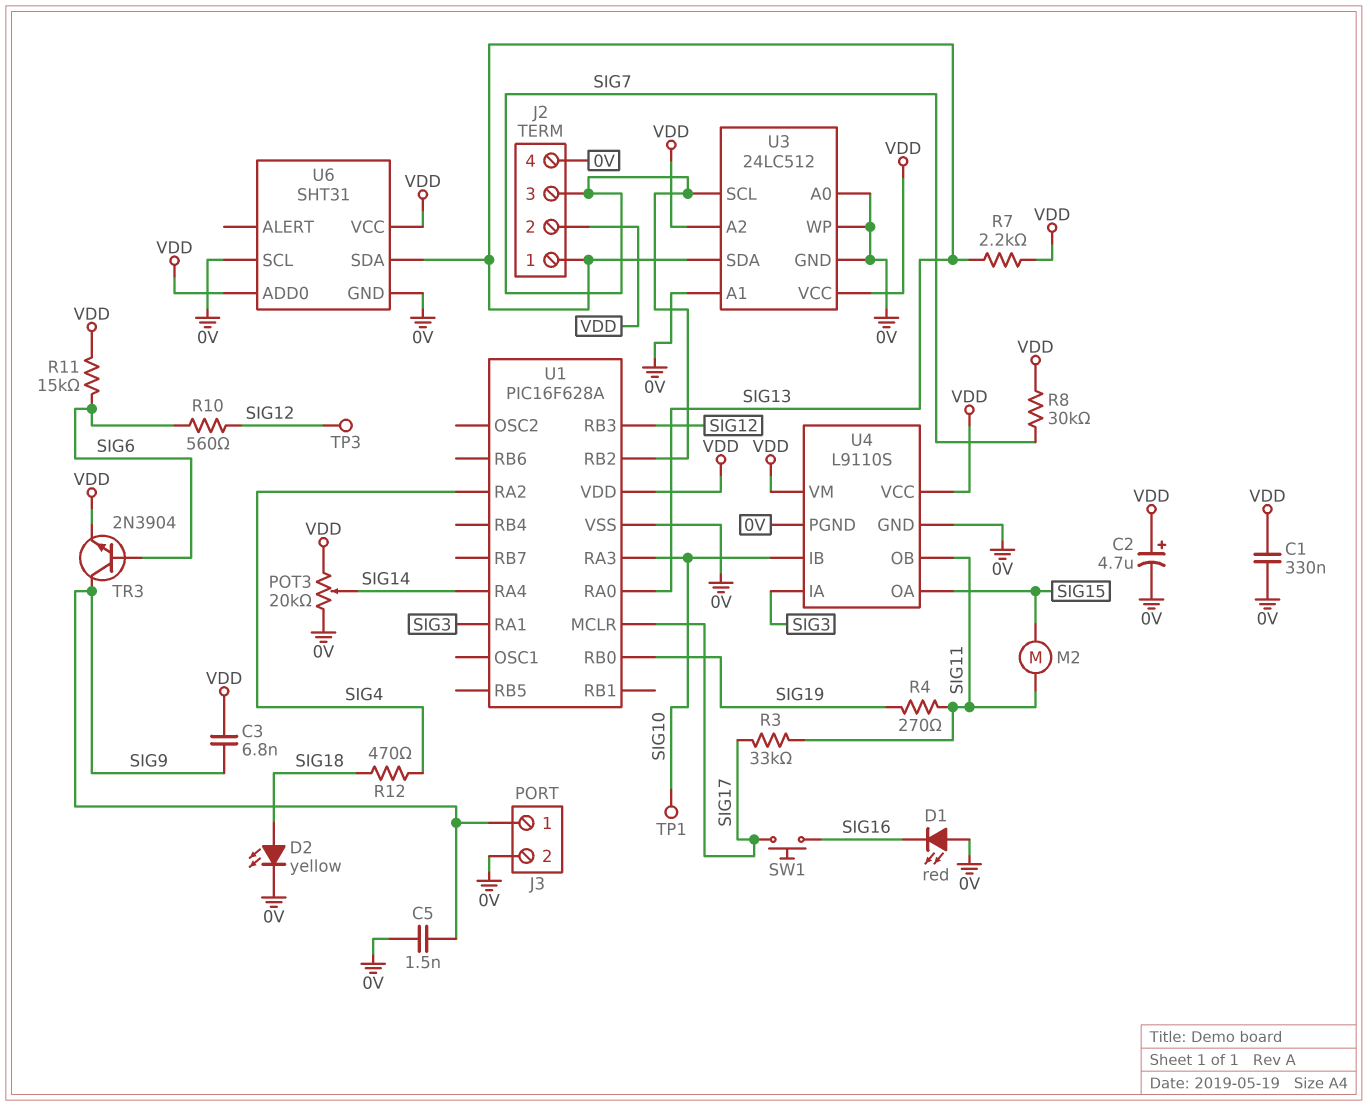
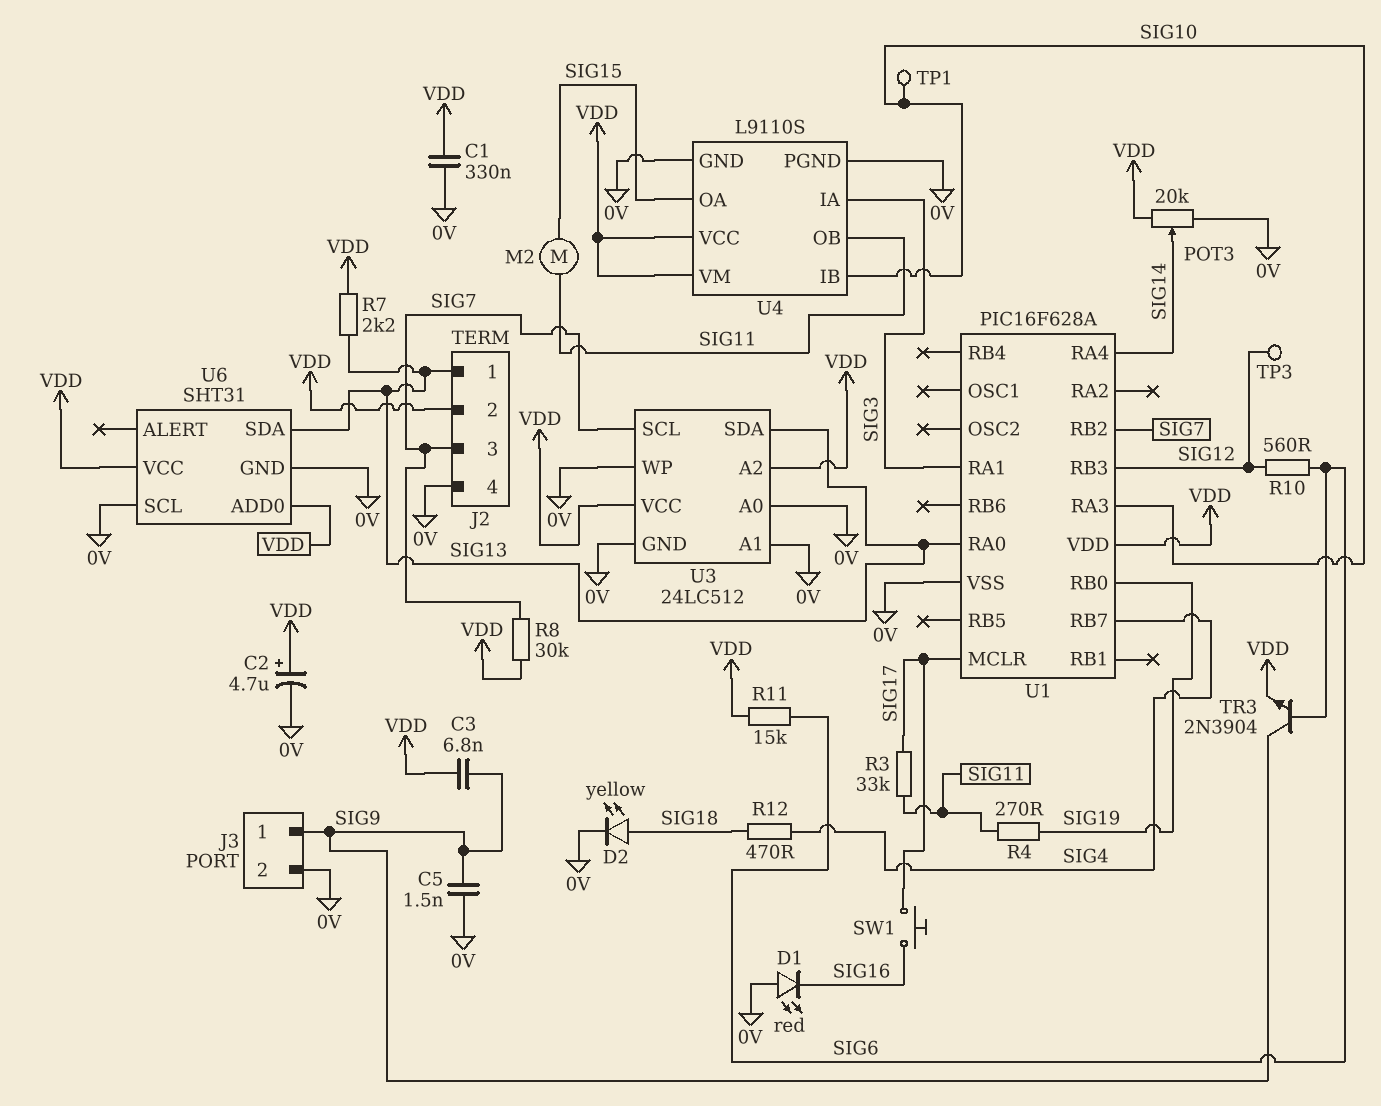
U1 pin RA2: SIG4 -> none
U1 pin RB7: none -> SIG4

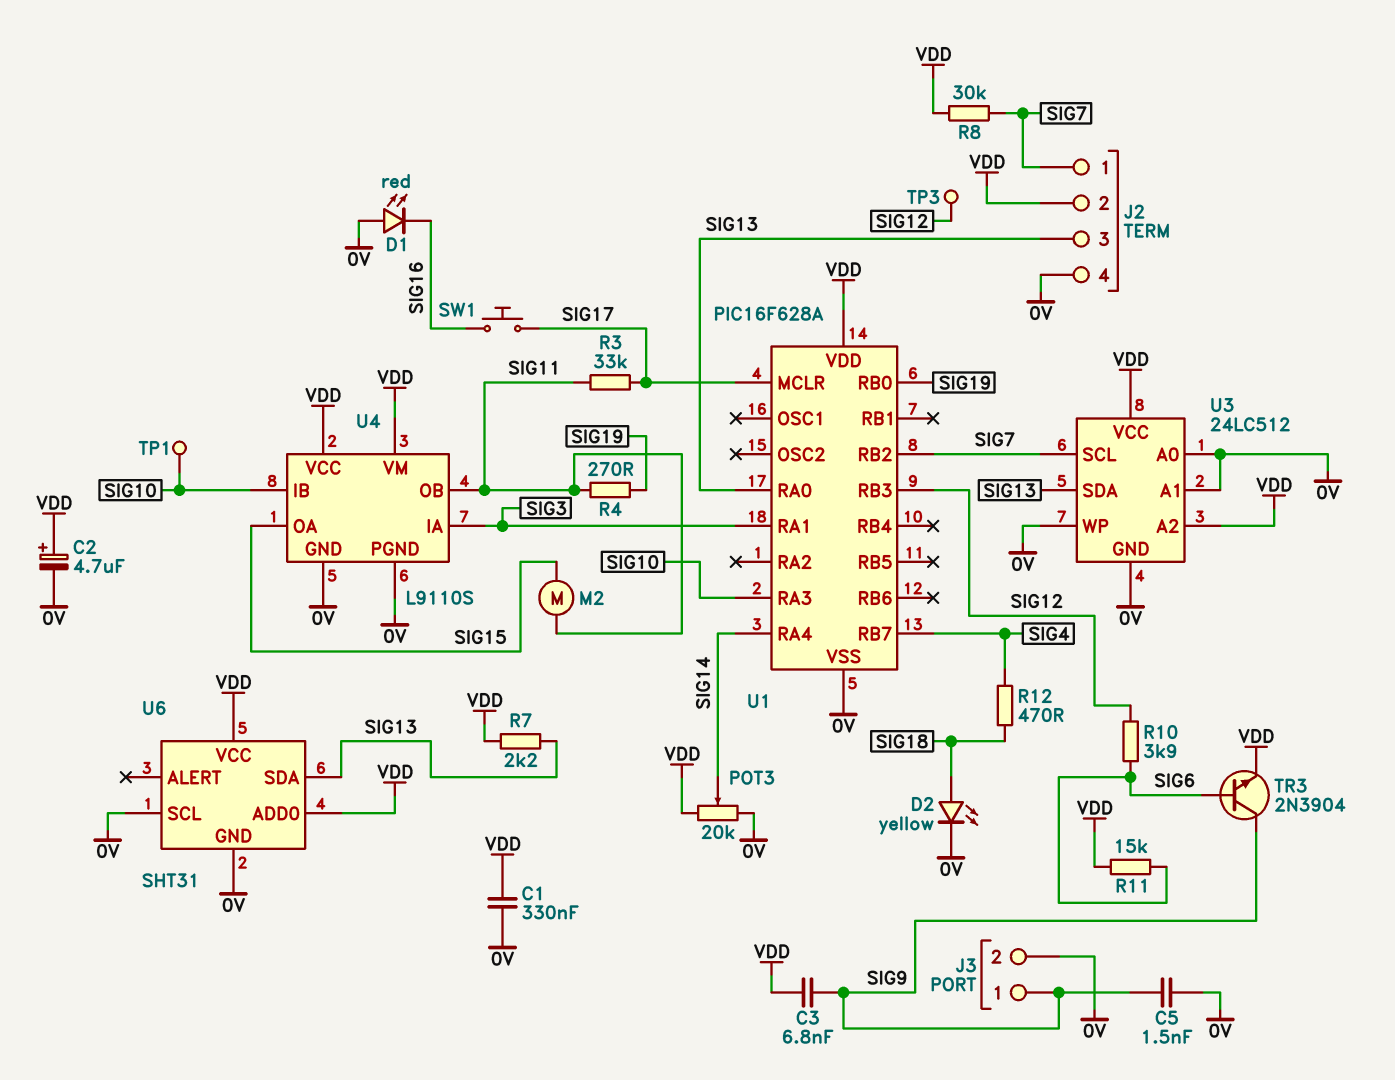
J2 pin 1: SIG13 -> SIG7
J2 pin 3: SIG7 -> SIG13
R10: 560 (SIG6, SIG12) -> 3.9k (SIG6, SIG12)

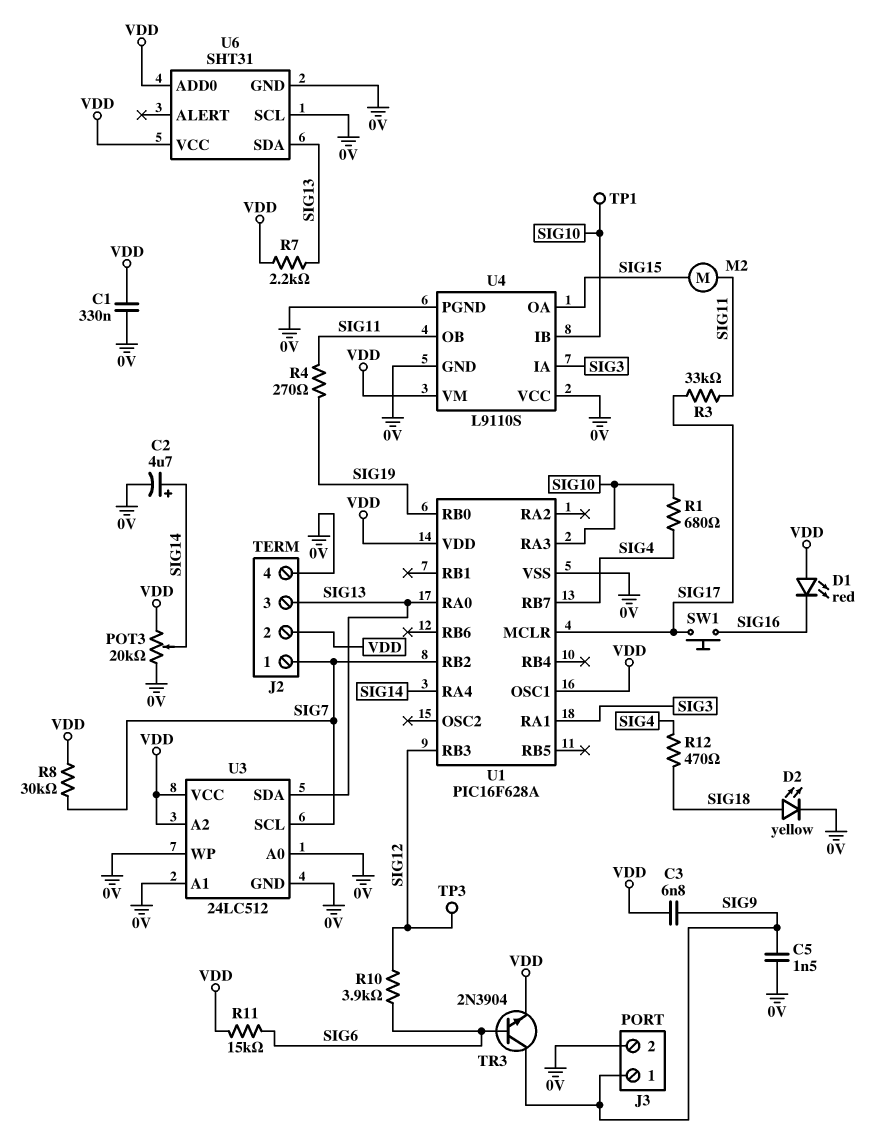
C2: 4.7uF (plus VDD, minus 0V) -> 4.7uF (plus SIG14, minus 0V)
D1: LED red (A 0V, K SIG16) -> LED red (A VDD, K SIG16)
R1: none -> 680 (SIG4, SIG10)
U1 pin OSC1: none -> VDD
U4 pin VCC: VDD -> 0V

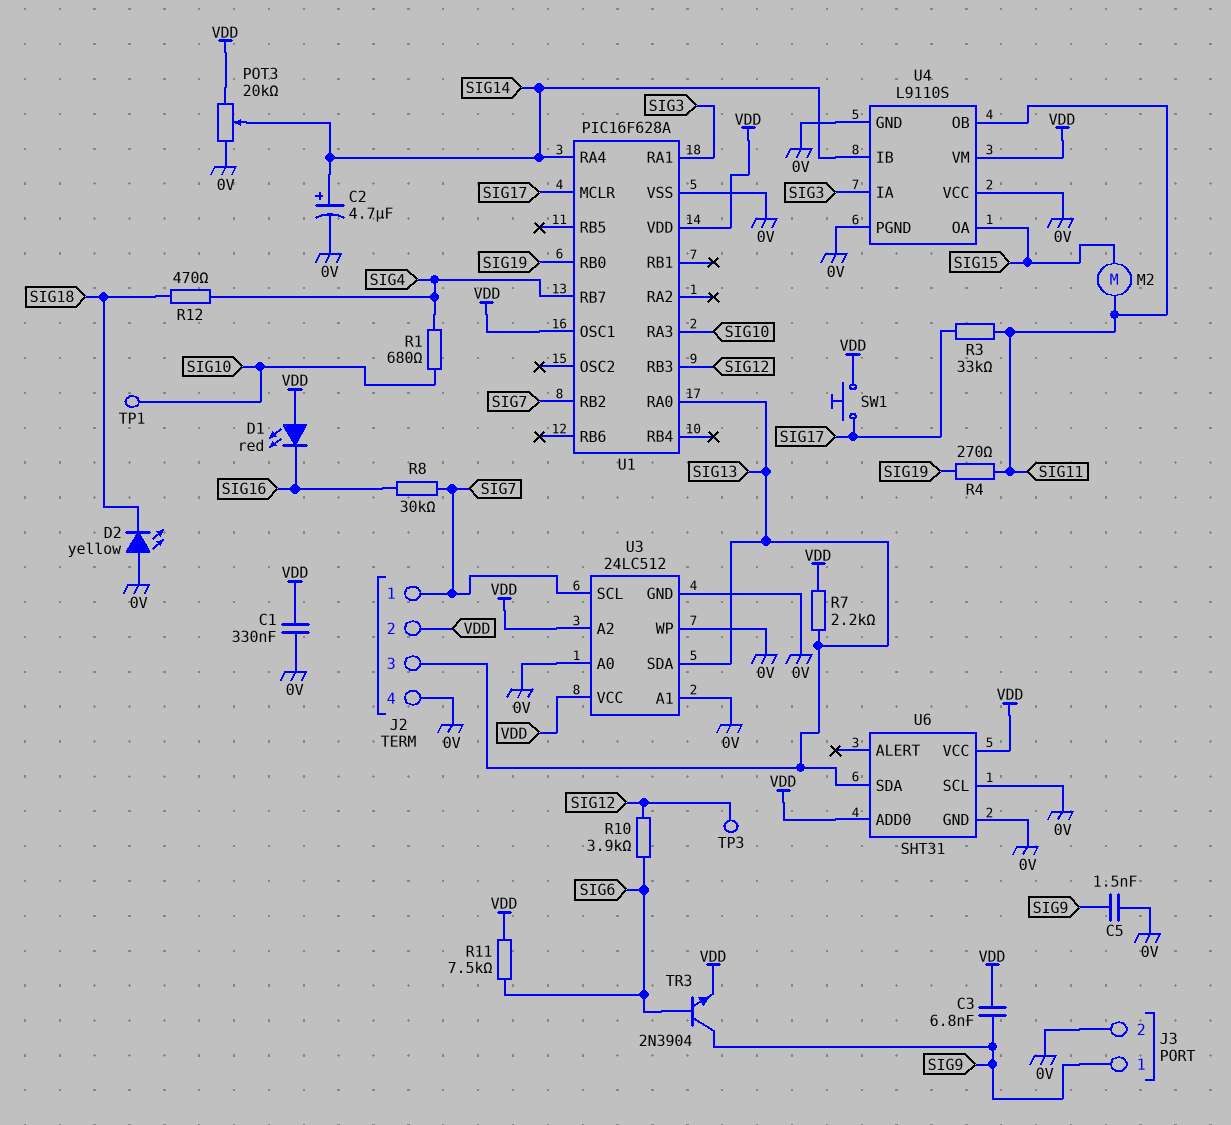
D2: LED yellow (A SIG18, K 0V) -> LED yellow (A 0V, K SIG18)
R8: 30k (SIG7, VDD) -> 30k (SIG7, SIG16)
R11: 15k (SIG6, VDD) -> 7.5k (SIG6, VDD)
SW1: button (SIG16, SIG17) -> button (SIG17, VDD)
U4 pin IB: SIG10 -> SIG14

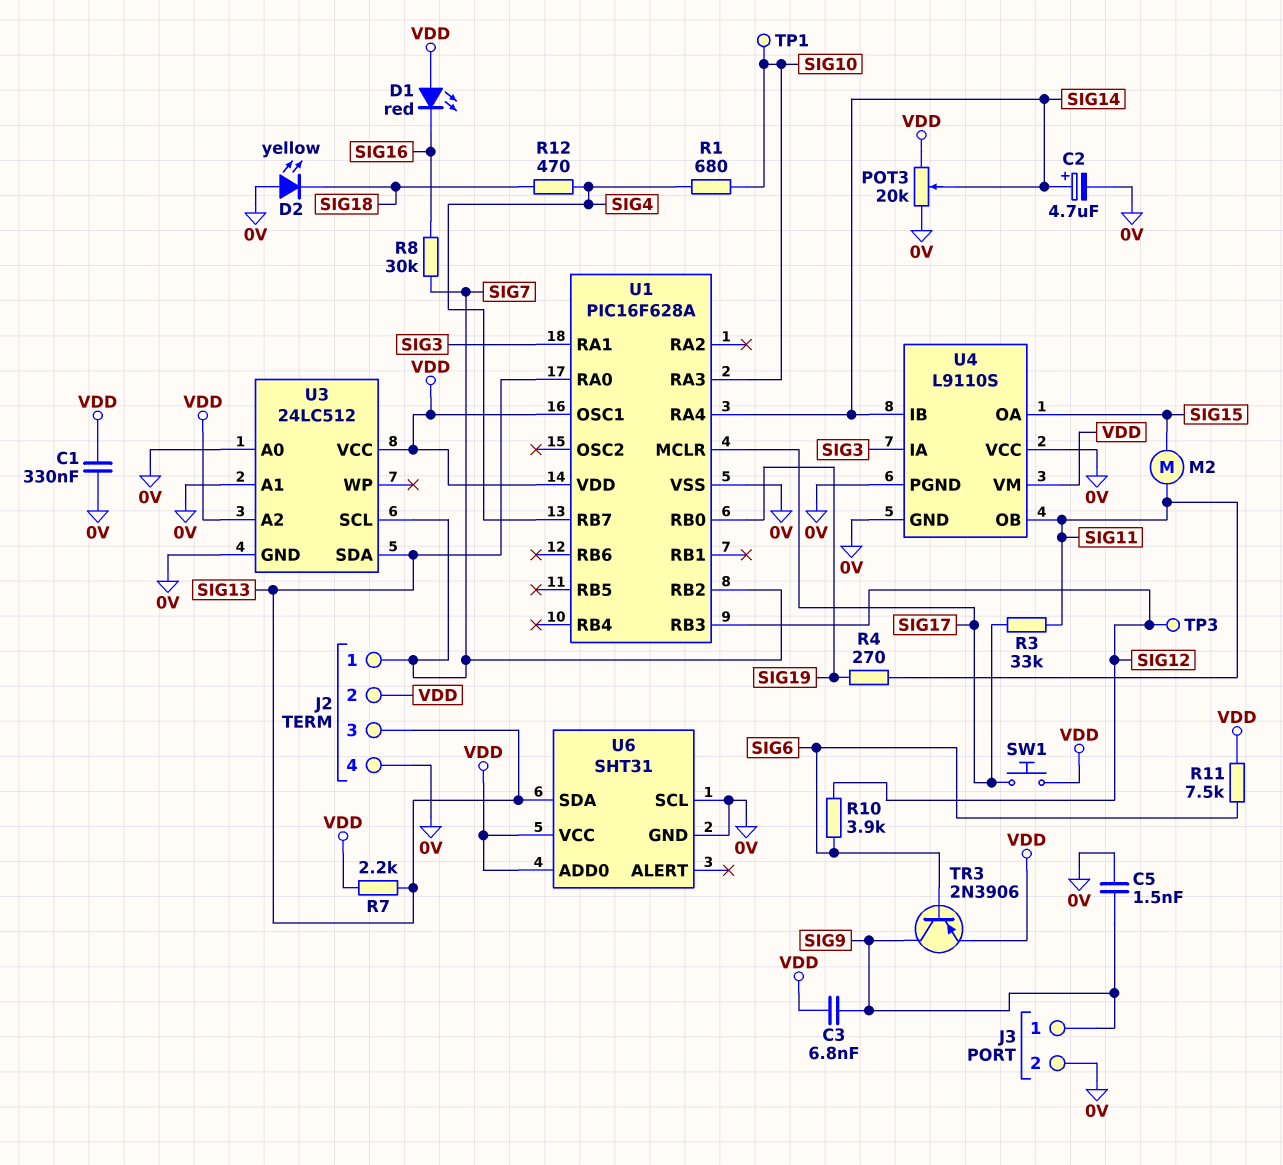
TR3: NPN 2N3904 (B SIG6, C SIG9, E VDD) -> PNP 2N3906 (B SIG6, C SIG9, E VDD)
U3 pin WP: 0V -> none

